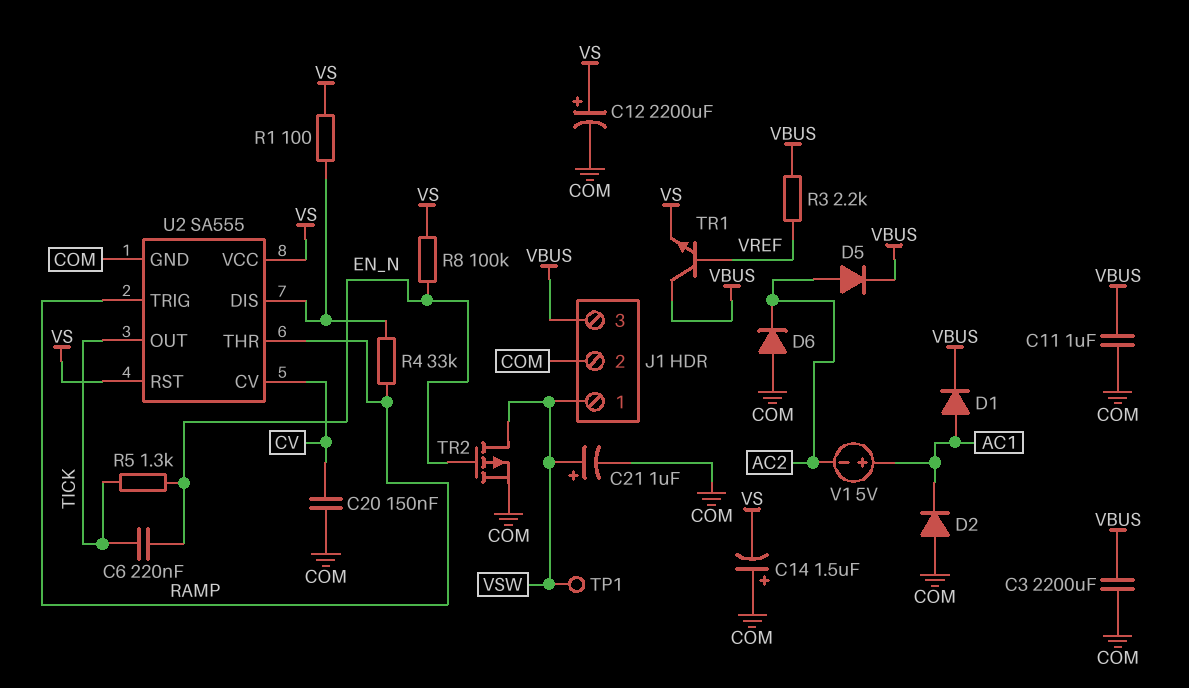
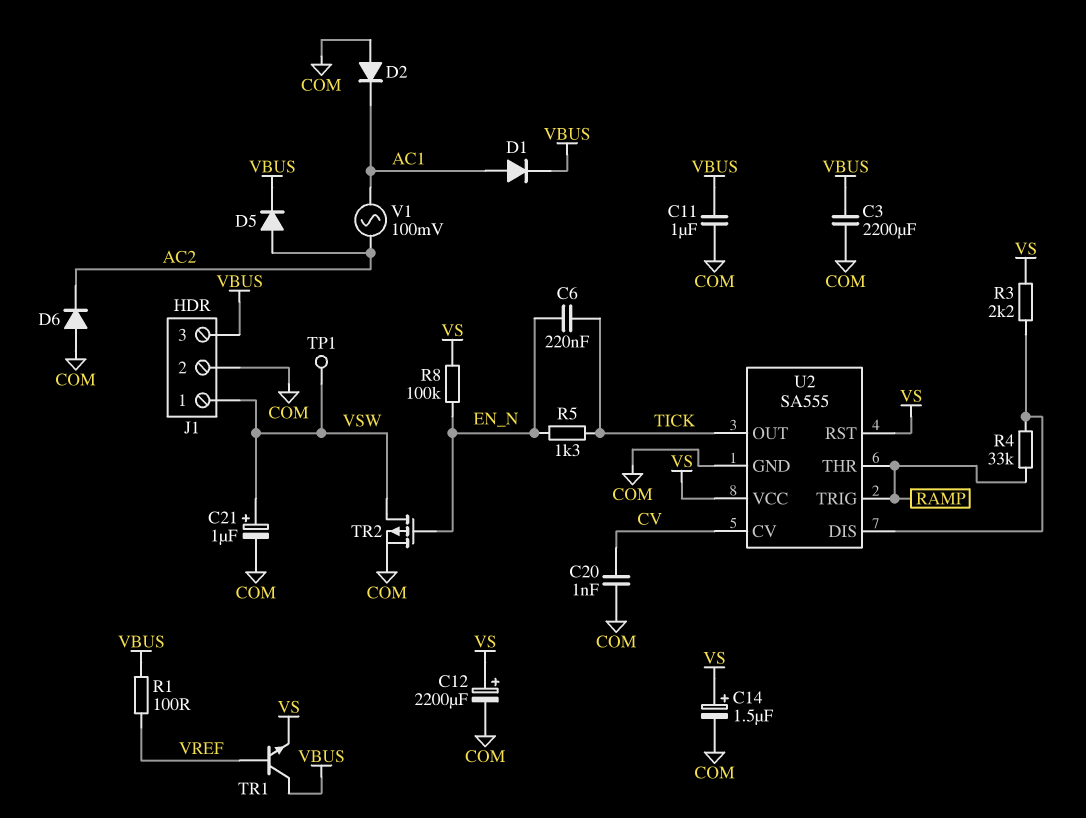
C14: 1.5uF (plus COM, minus VS) -> 1.5uF (plus VS, minus COM)
C20: 150nF (COM, CV) -> 1nF (COM, CV)
R1: 100 (U2/DIS, VS) -> 100 (VBUS, VREF)
R3: 2.2k (VBUS, VREF) -> 2.2k (U2/DIS, VS)
V1: 5V (plus AC1, minus AC2) -> AC 100mV (AC1, AC2)

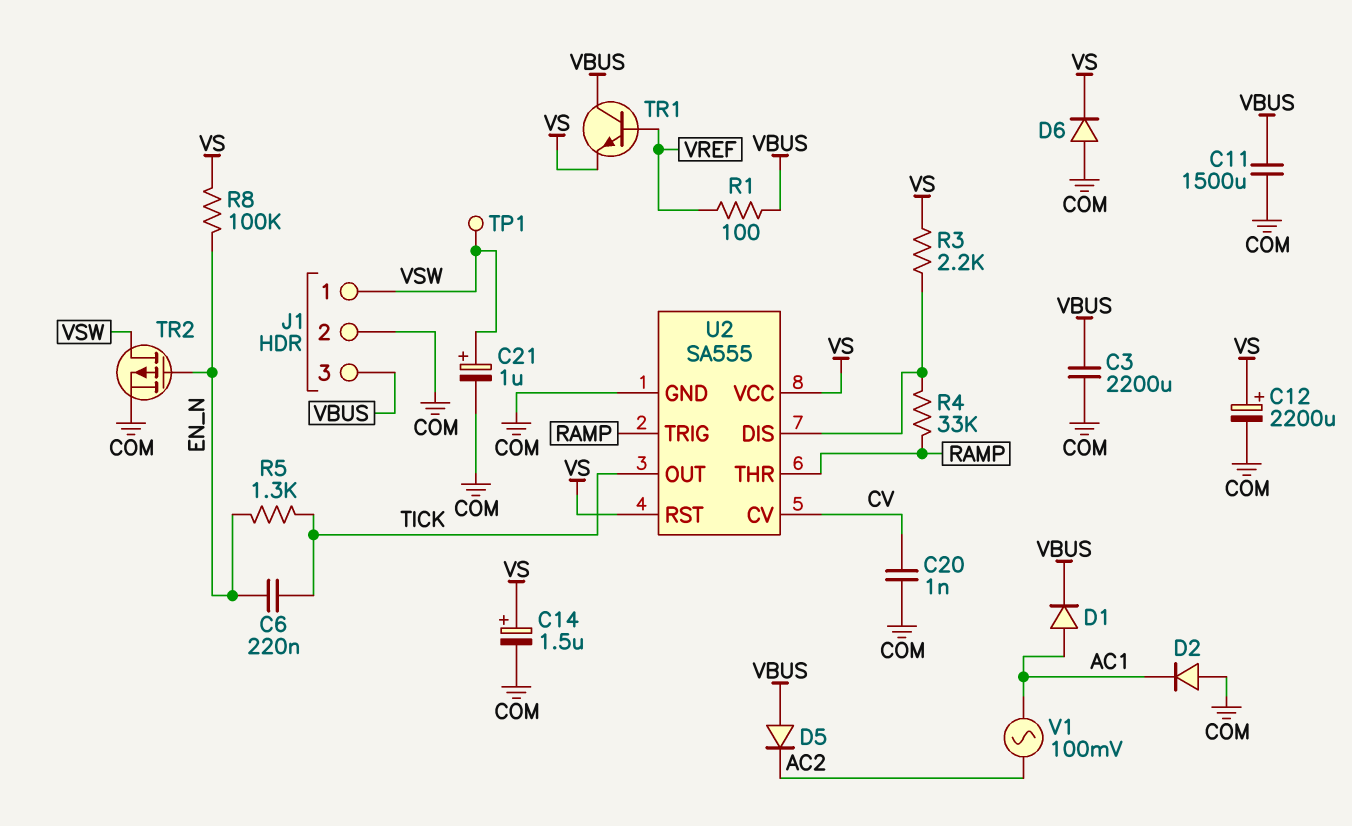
C11: 1uF (COM, VBUS) -> 1500uF (COM, VBUS)
D5: diode (A AC2, K VBUS) -> diode (A VBUS, K AC2)
D6: diode (A COM, K AC2) -> diode (A COM, K VS)

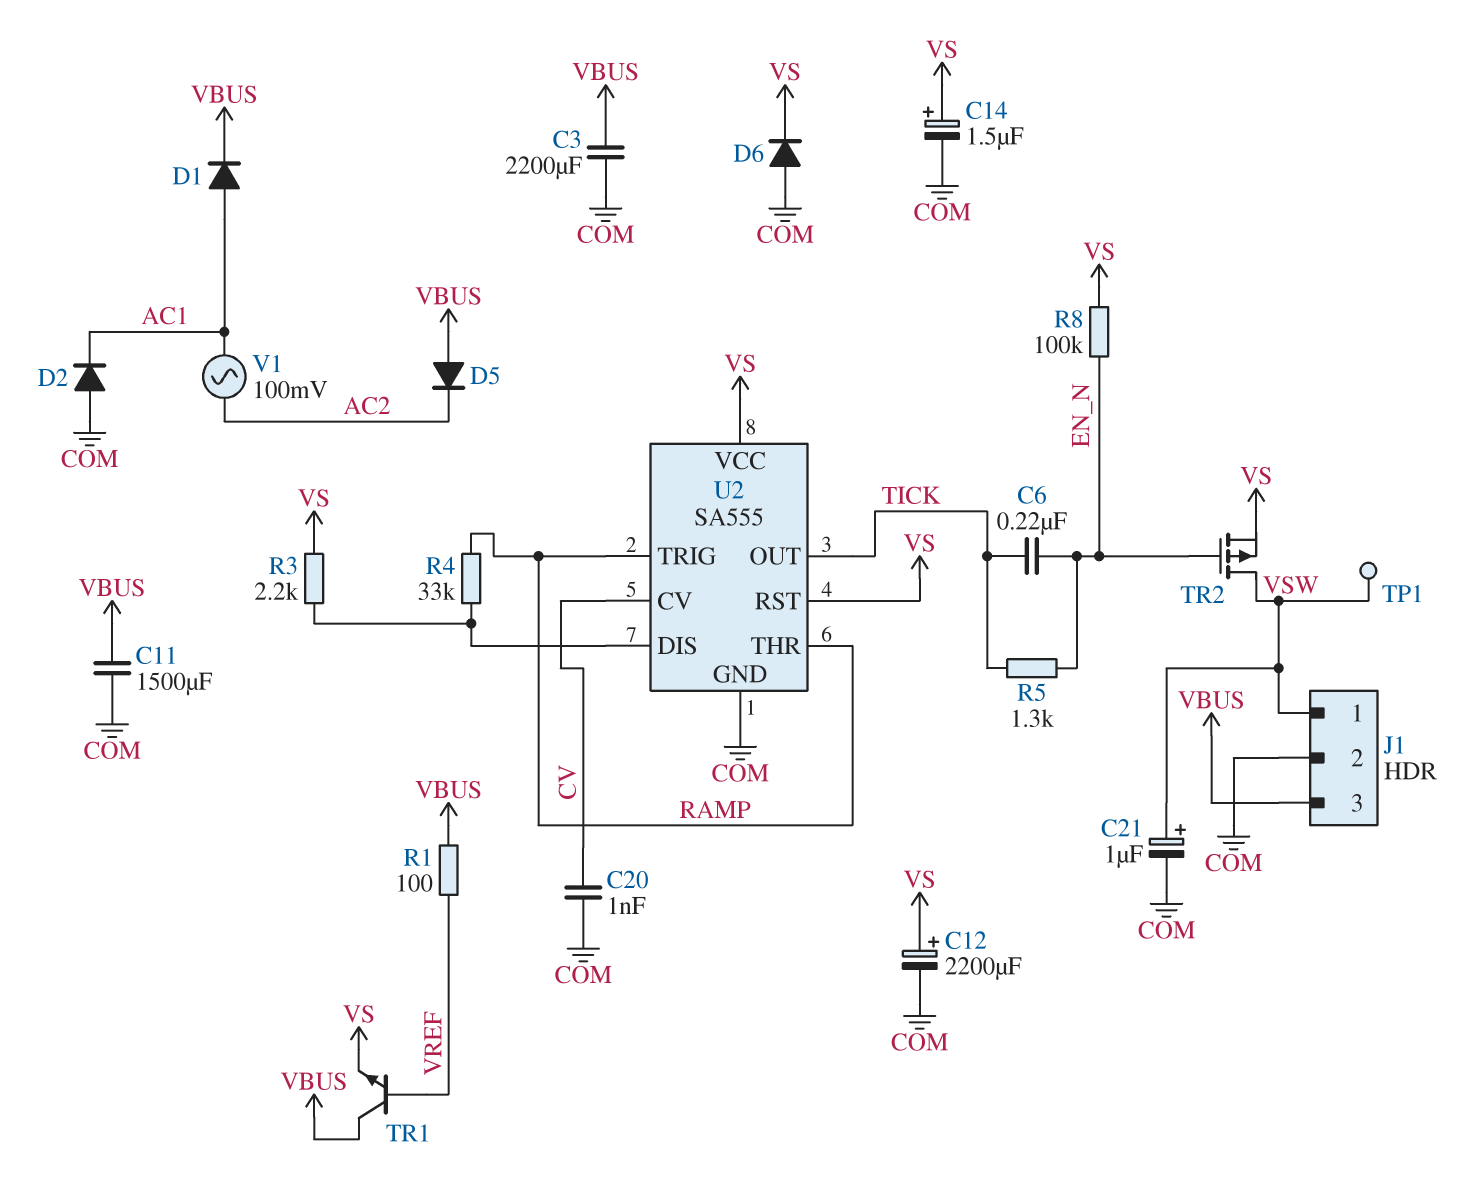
TR2: PMOS (G EN_N, D VSW, S COM) -> PMOS (G EN_N, D VSW, S VS)

